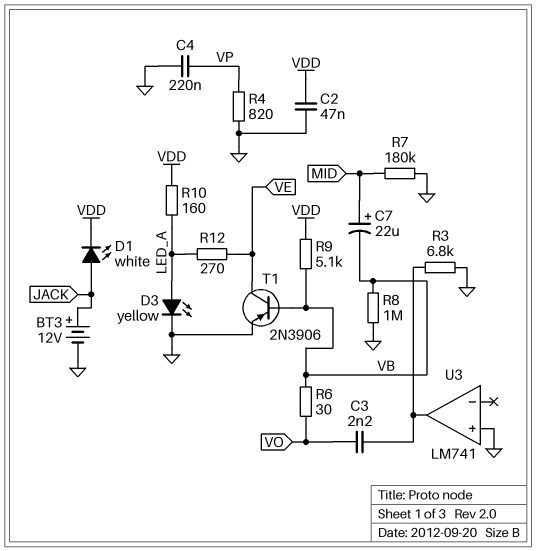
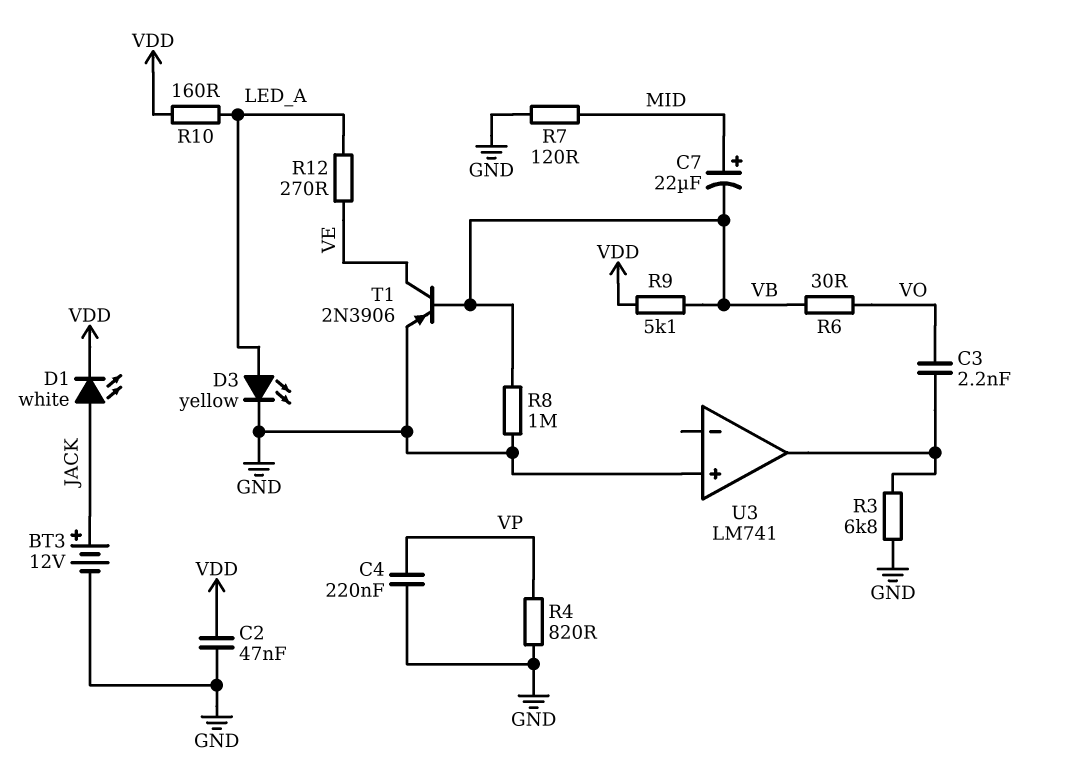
R7: 180k (GND, MID) -> 120 (GND, MID)

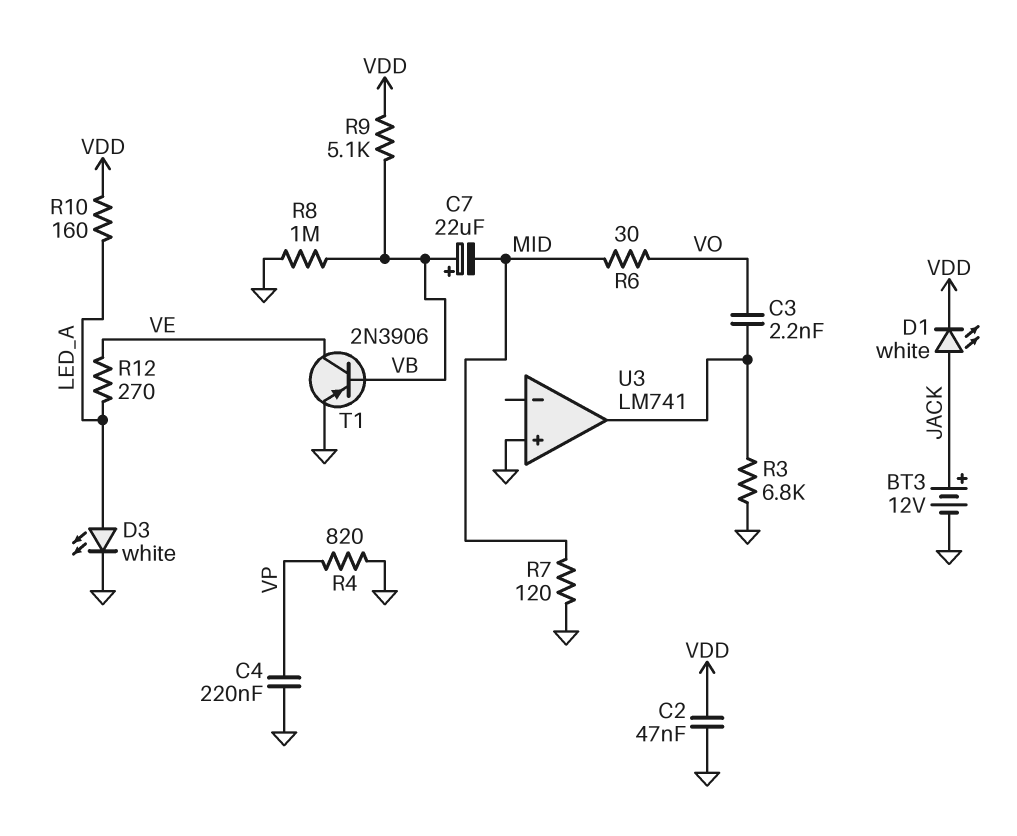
C7: 22uF (plus MID, minus VB) -> 22uF (plus VB, minus MID)
D3: LED yellow (A LED_A, K GND) -> LED white (A LED_A, K GND)
R6: 30 (VB, VO) -> 30 (MID, VO)

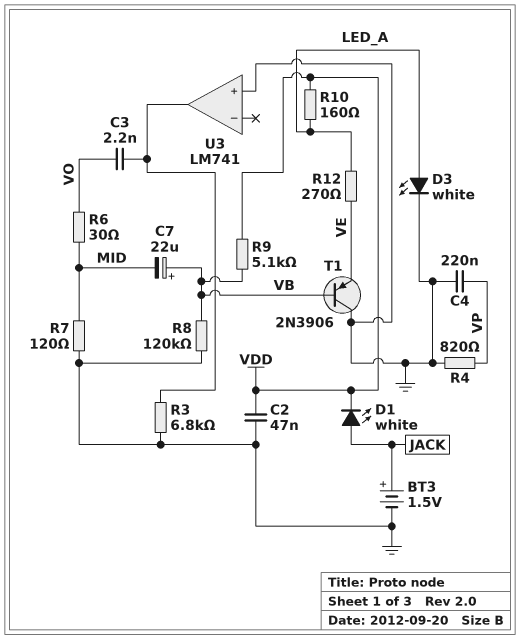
BT3: 12V (plus JACK, minus GND) -> 1.5V (plus JACK, minus GND)
R8: 1M (GND, VB) -> 120k (GND, VB)
T1: PNP 2N3906 (B VB, C VE, E GND) -> PNP 2N3906 (B VB, C GND, E VE)

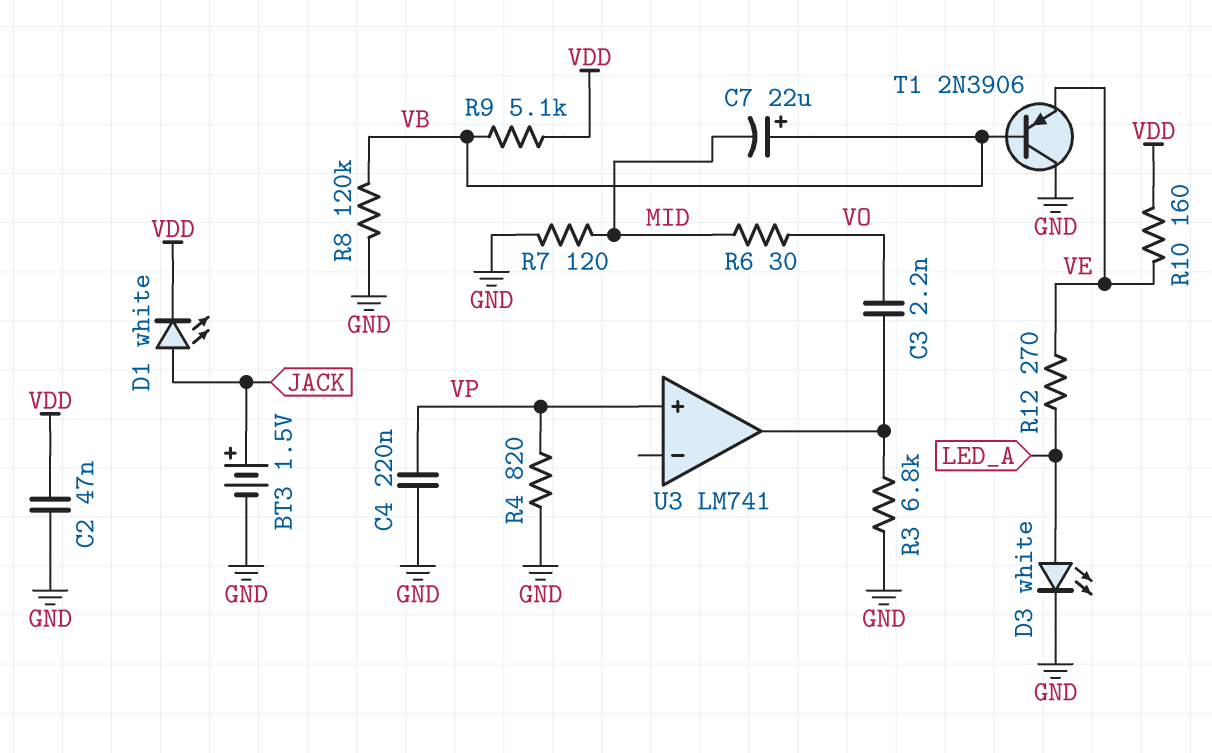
R10: 160 (LED_A, VDD) -> 160 (VDD, VE)
U3 pin in+: GND -> VP

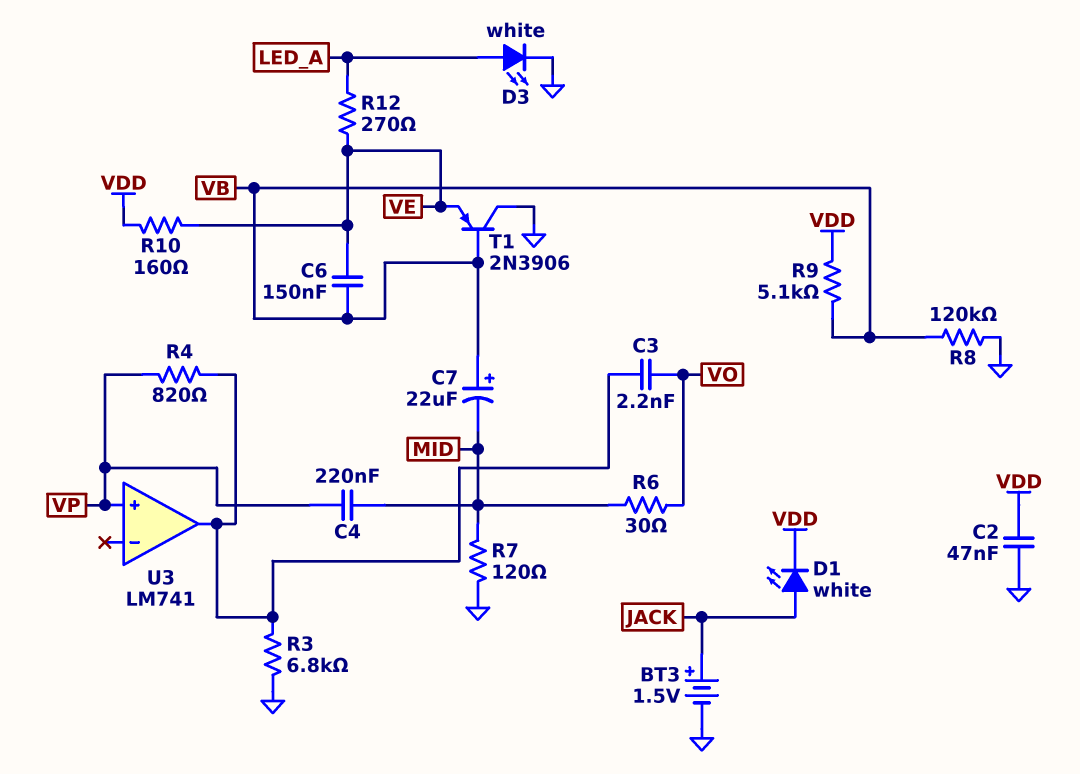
C4: 220nF (GND, VP) -> 220nF (MID, VP)
C6: none -> 150nF (VB, VE)
R4: 820 (GND, VP) -> 820 (U3/out, VP)

